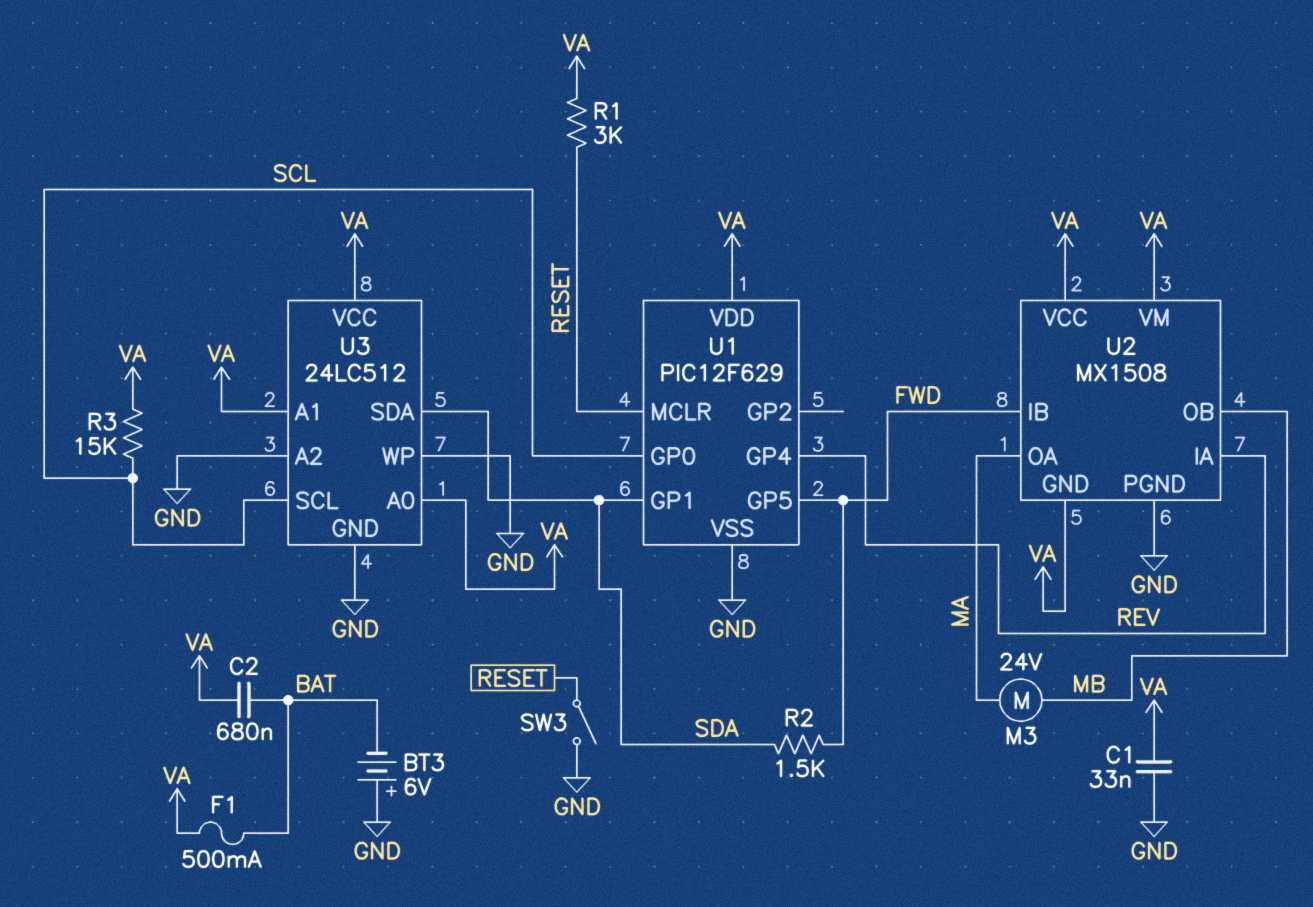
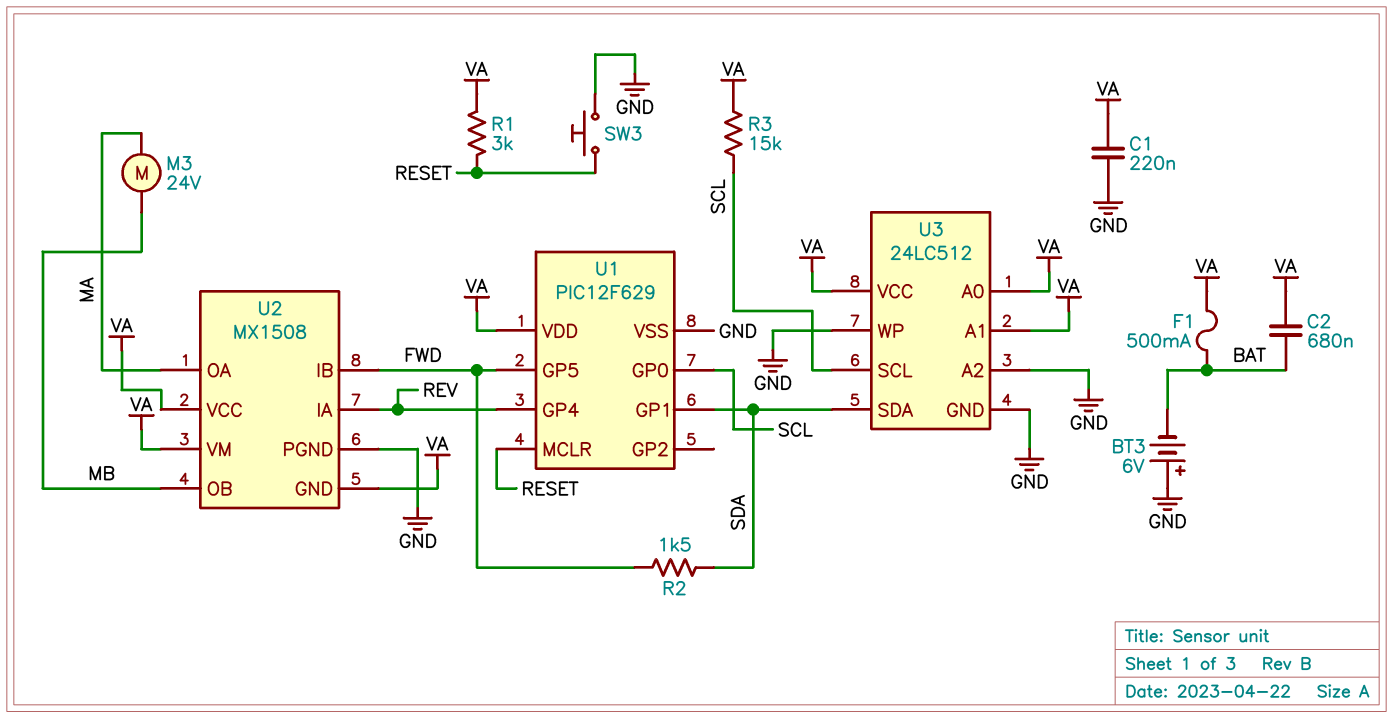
C1: 33nF (GND, VA) -> 220nF (GND, VA)
SW3: switch (GND, RESET) -> button (GND, RESET)

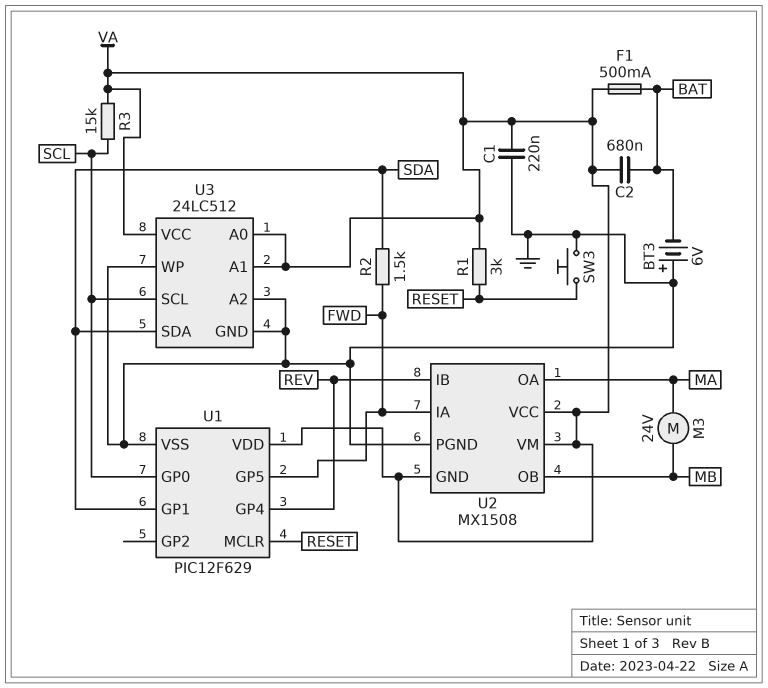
U2 pin IA: REV -> FWD
U2 pin IB: FWD -> REV

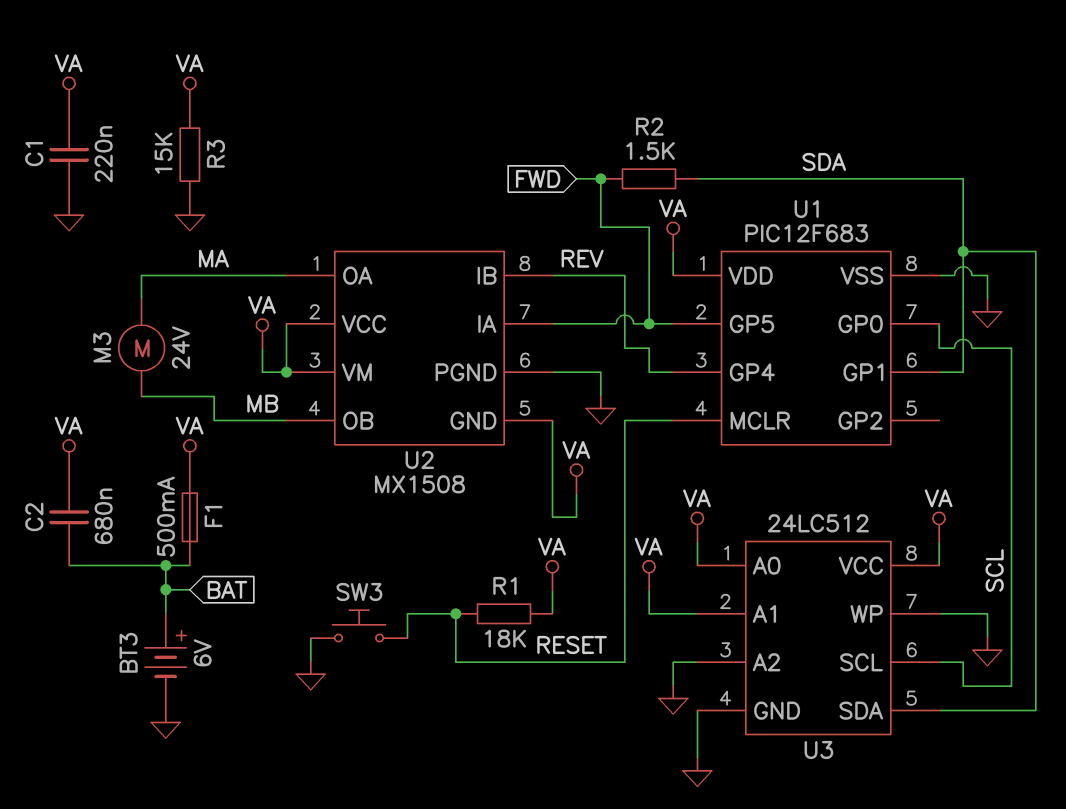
BT3: 6V (plus GND, minus BAT) -> 6V (plus BAT, minus GND)
R1: 3k (RESET, VA) -> 18k (RESET, VA)
R3: 15k (SCL, VA) -> 15k (GND, VA)
U1: PIC12F629 -> PIC12F683

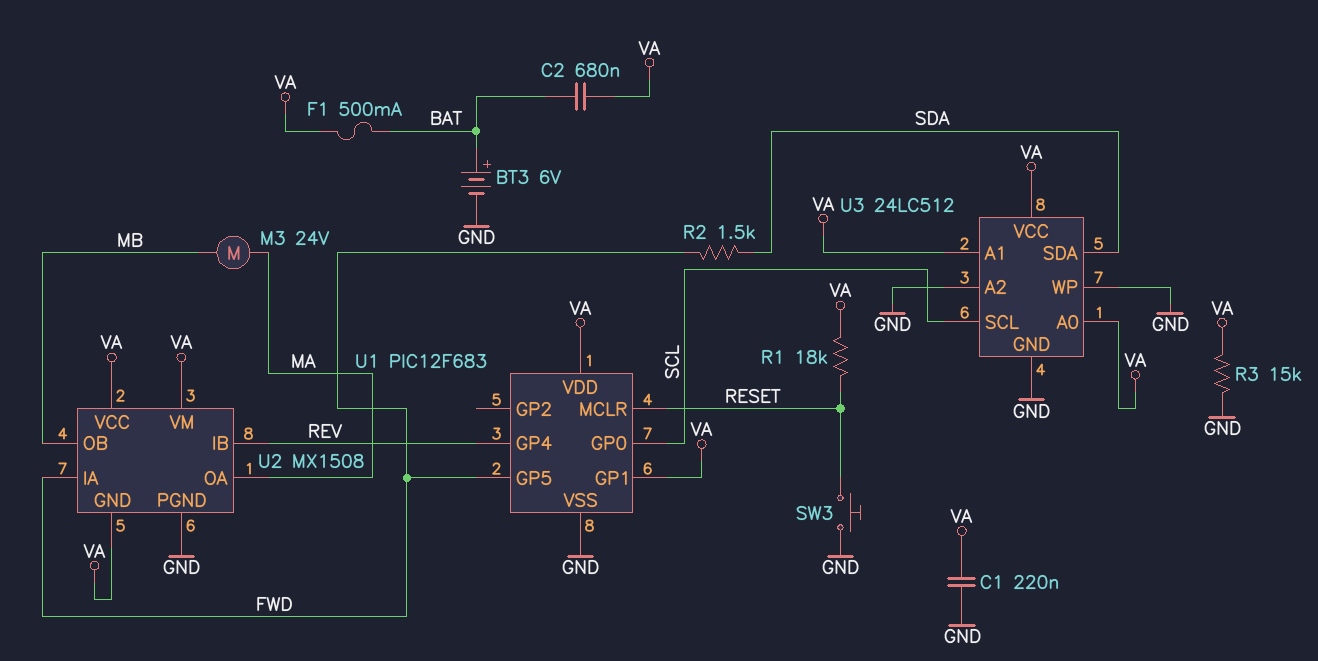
U1 pin GP1: SDA -> VA

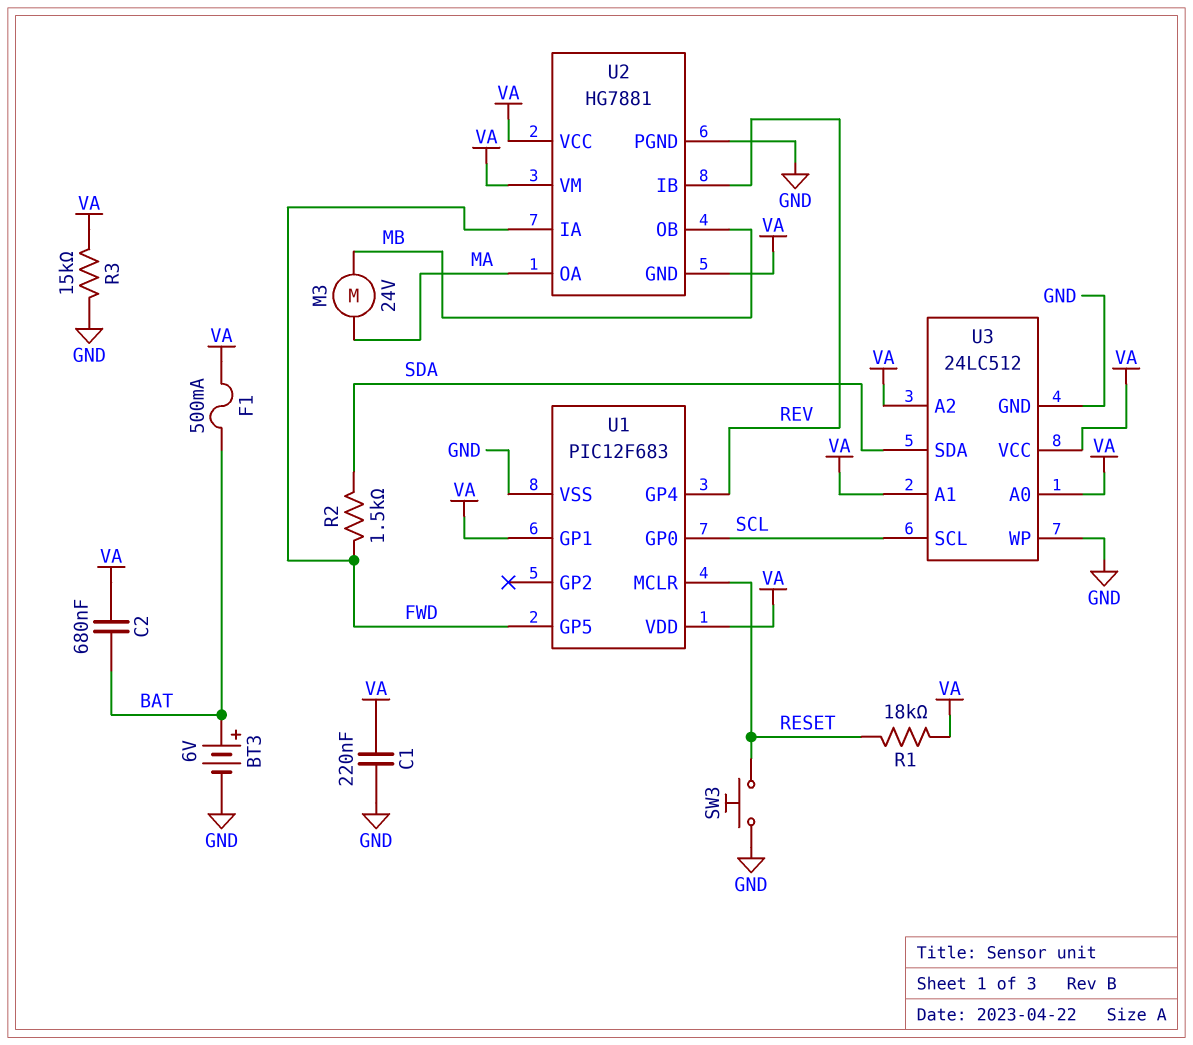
U2: MX1508 -> HG7881
U3 pin A2: GND -> VA

